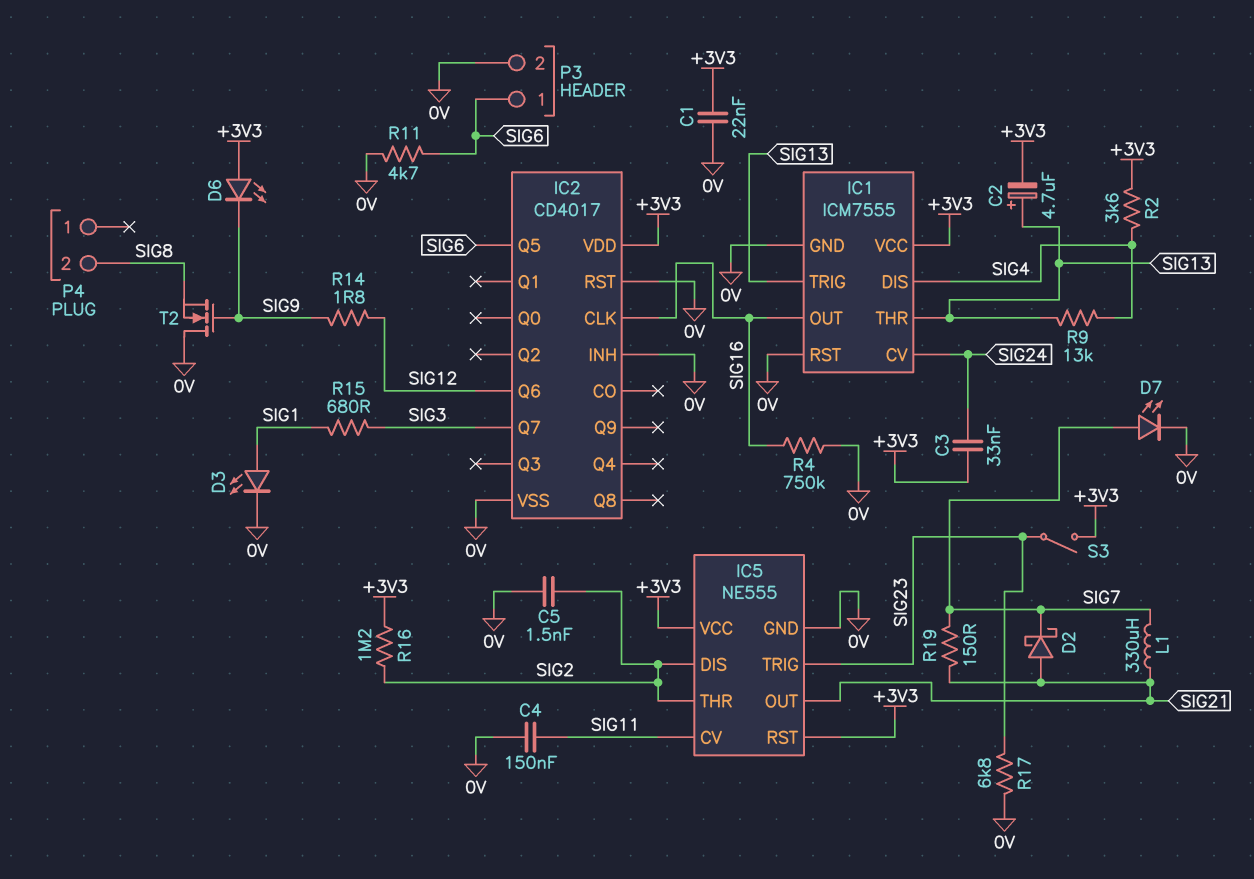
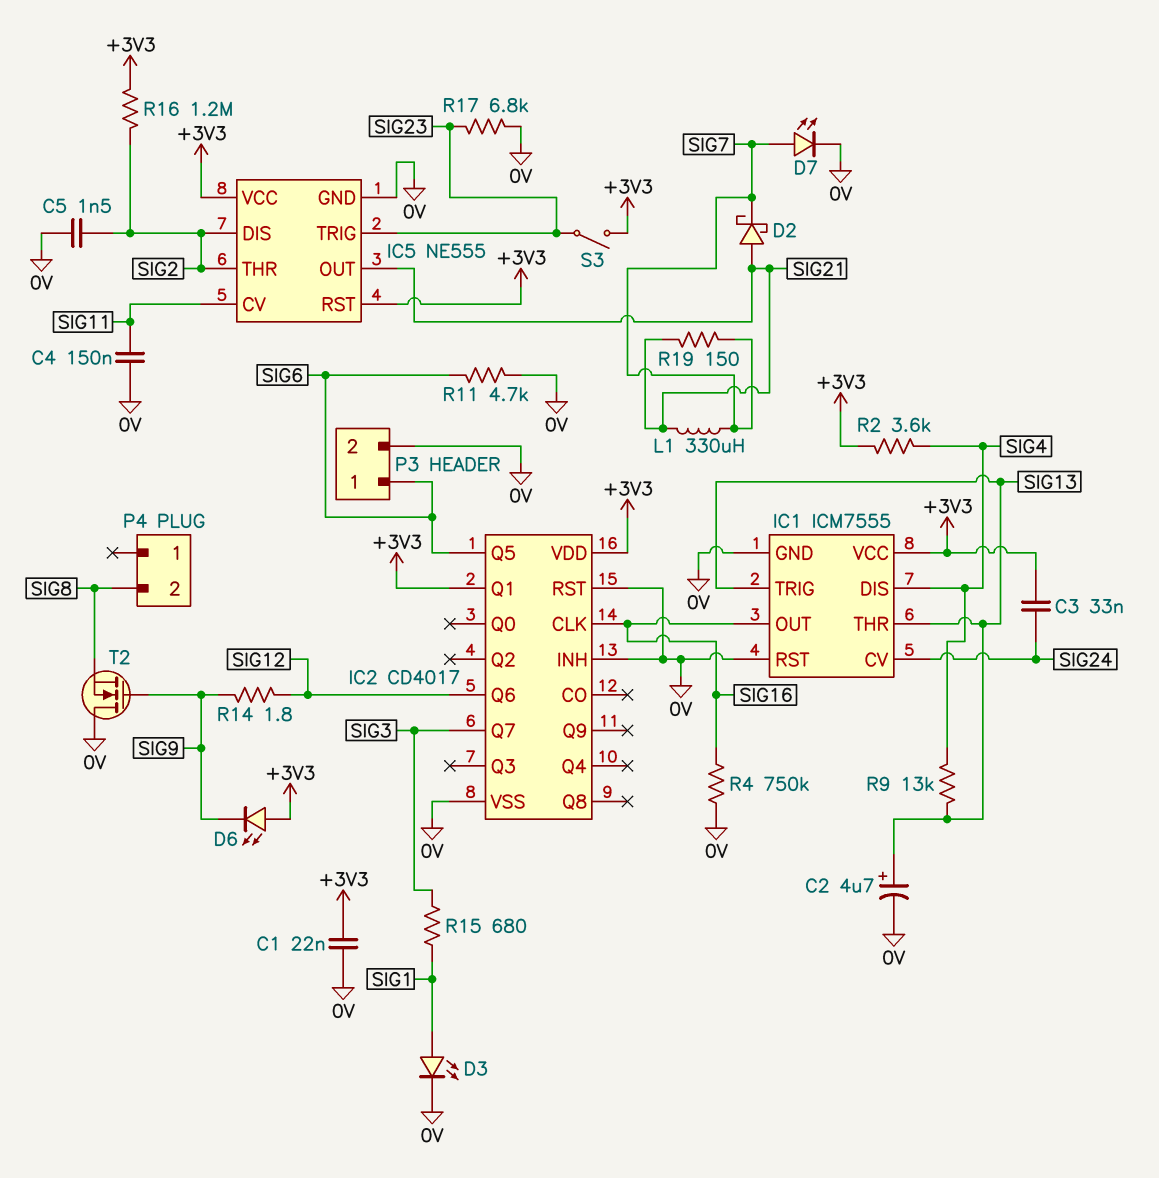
C2: 4.7uF (plus SIG13, minus +3V3) -> 4.7uF (plus SIG13, minus 0V)
IC2 pin Q1: none -> +3V3

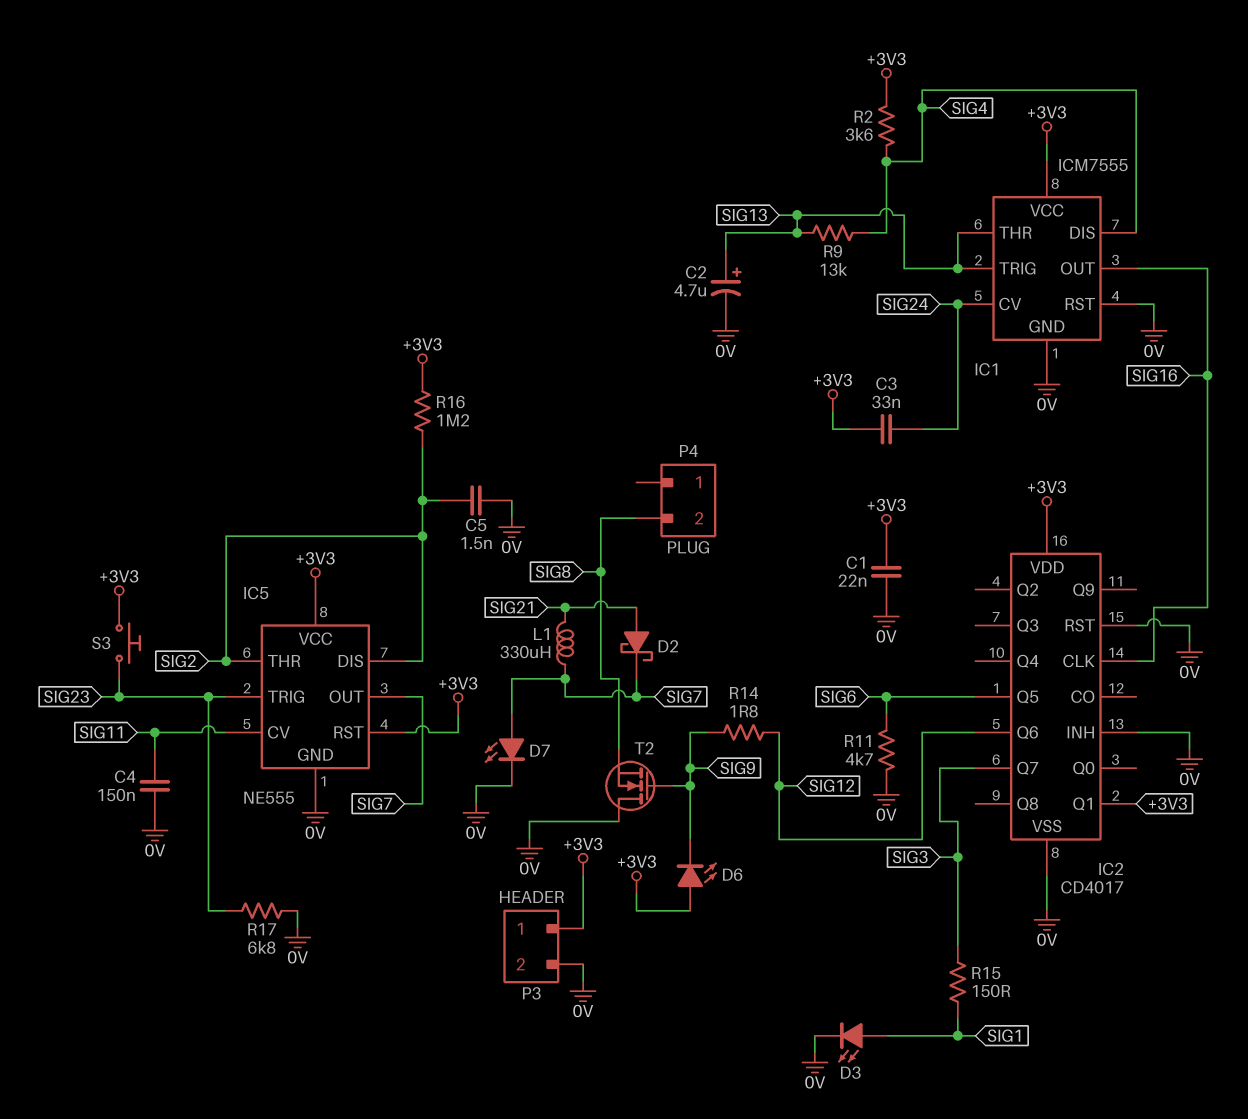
IC5 pin OUT: SIG21 -> SIG7
P3 pin 1: SIG6 -> +3V3
R4: 750k (0V, SIG16) -> none
R15: 680 (SIG1, SIG3) -> 150 (SIG1, SIG3)
R19: 150 (SIG7, SIG21) -> none
S3: switch (+3V3, SIG23) -> button (+3V3, SIG23)

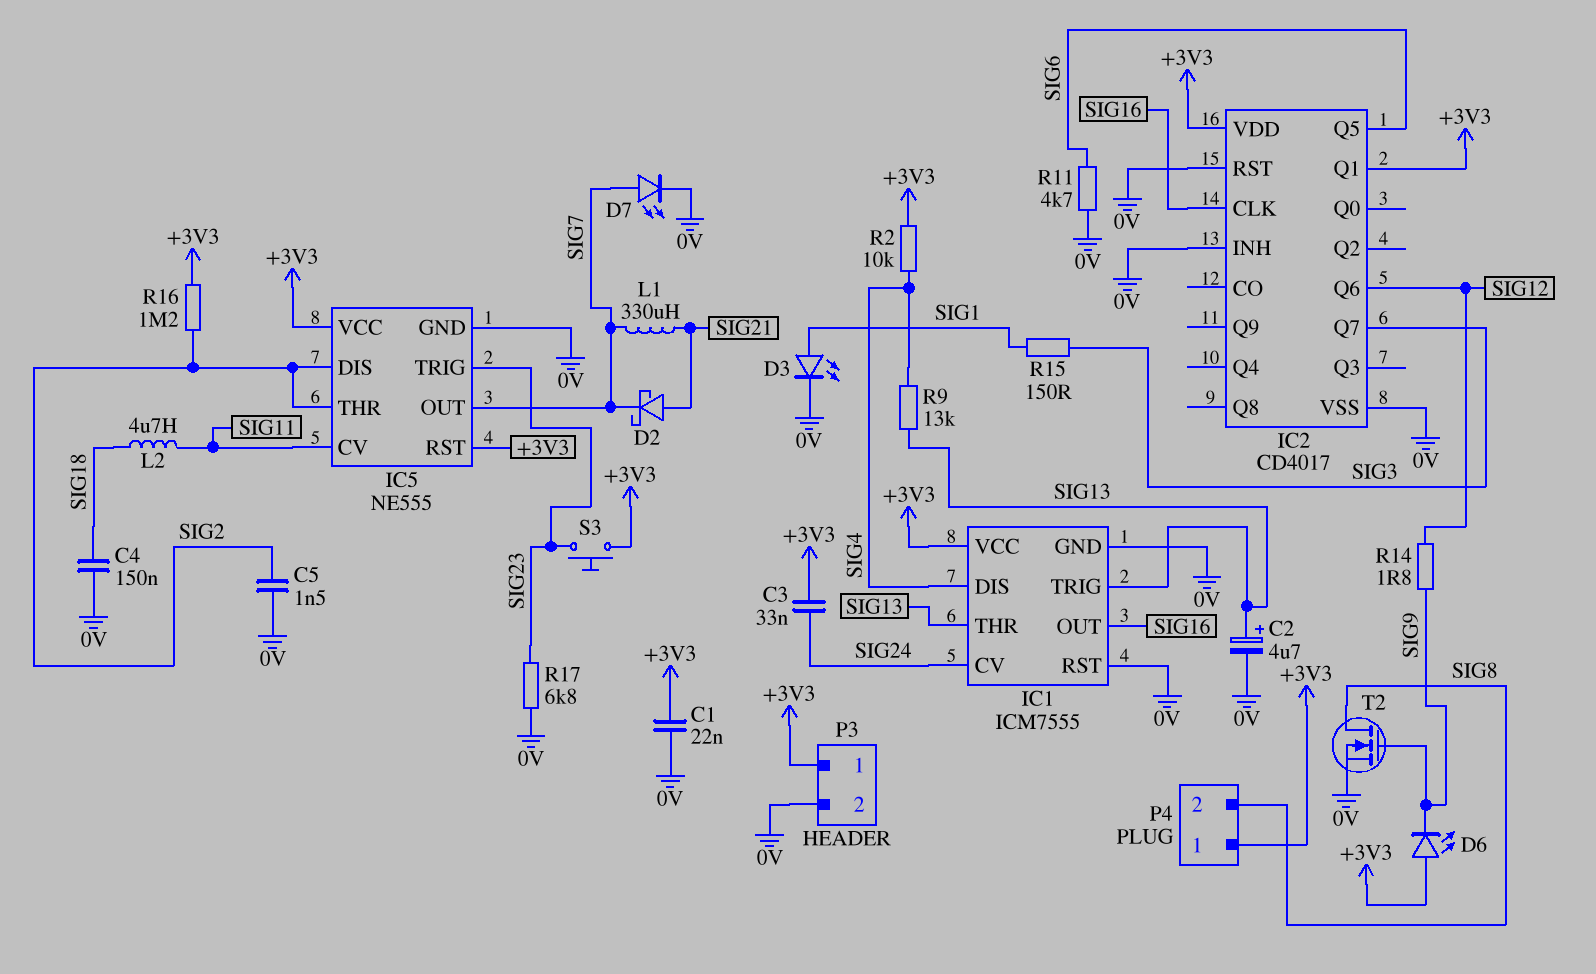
C4: 150nF (0V, SIG11) -> 150nF (0V, SIG18)
L2: none -> 4.7uH (SIG11, SIG18)
P4 pin 1: none -> +3V3
R2: 3.6k (+3V3, SIG4) -> 10k (+3V3, SIG4)
T2: NMOS (G SIG9, D 0V, S SIG8) -> NMOS (G SIG9, D SIG8, S 0V)

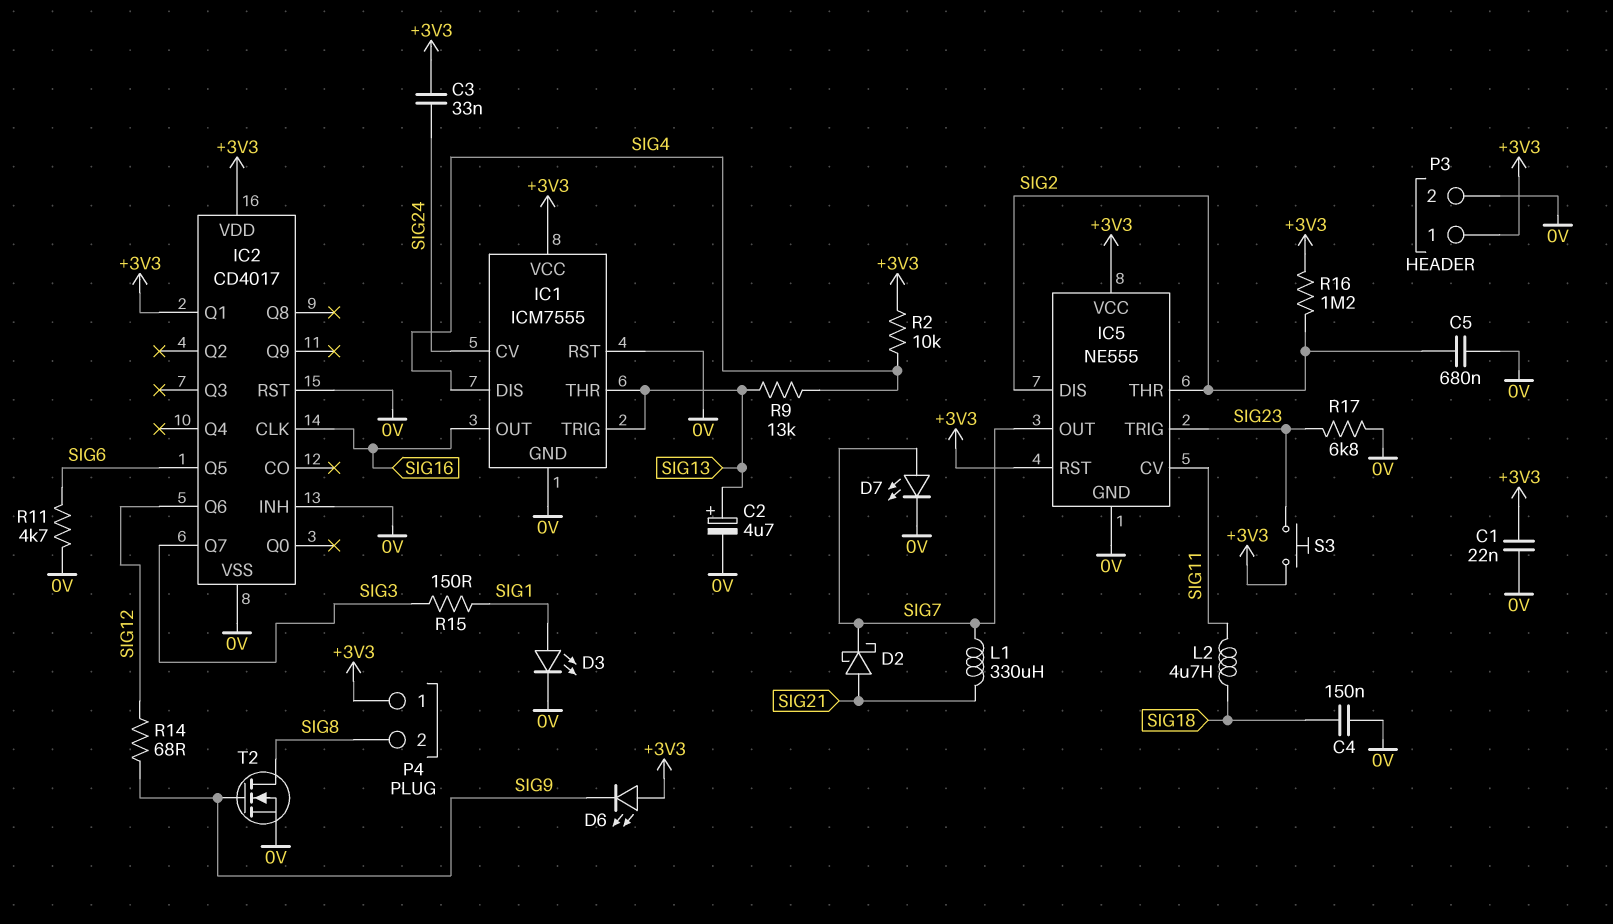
C5: 1.5nF (0V, SIG2) -> 680nF (0V, SIG2)
R14: 1.8 (SIG9, SIG12) -> 68 (SIG9, SIG12)

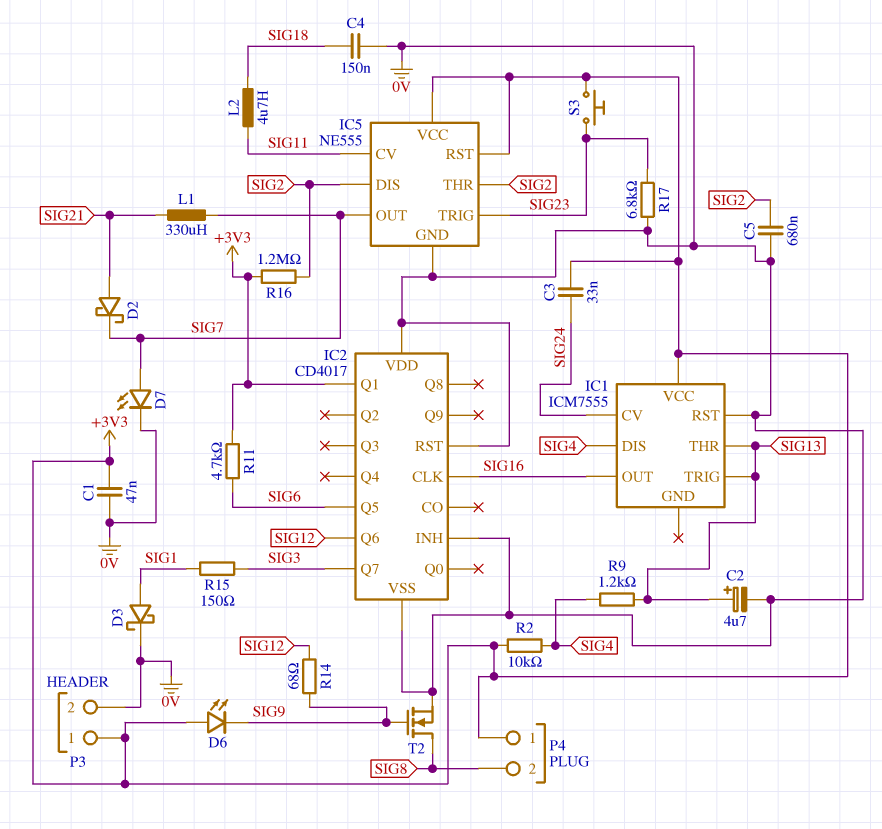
C1: 22nF (+3V3, 0V) -> 47nF (+3V3, 0V)
D3: LED (A SIG1, K 0V) -> schottky (A SIG1, K 0V)
IC1 pin GND: 0V -> none
IC2 pin VDD: +3V3 -> 0V
R9: 13k (SIG4, SIG13) -> 1.2k (SIG4, SIG13)
R11: 4.7k (0V, SIG6) -> 4.7k (+3V3, SIG6)

